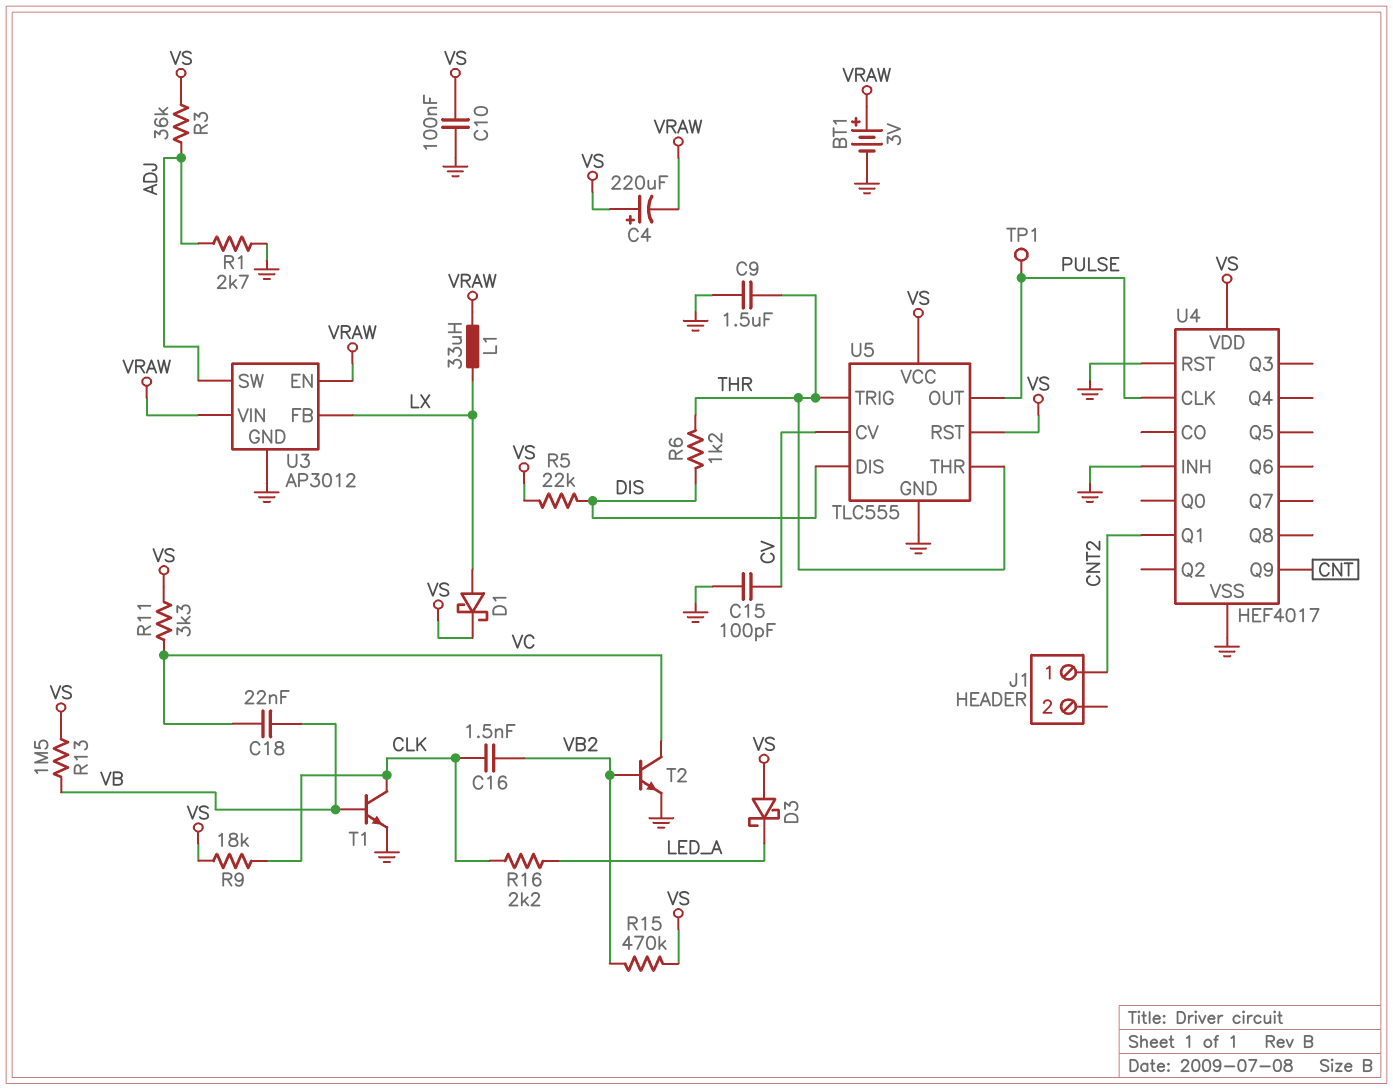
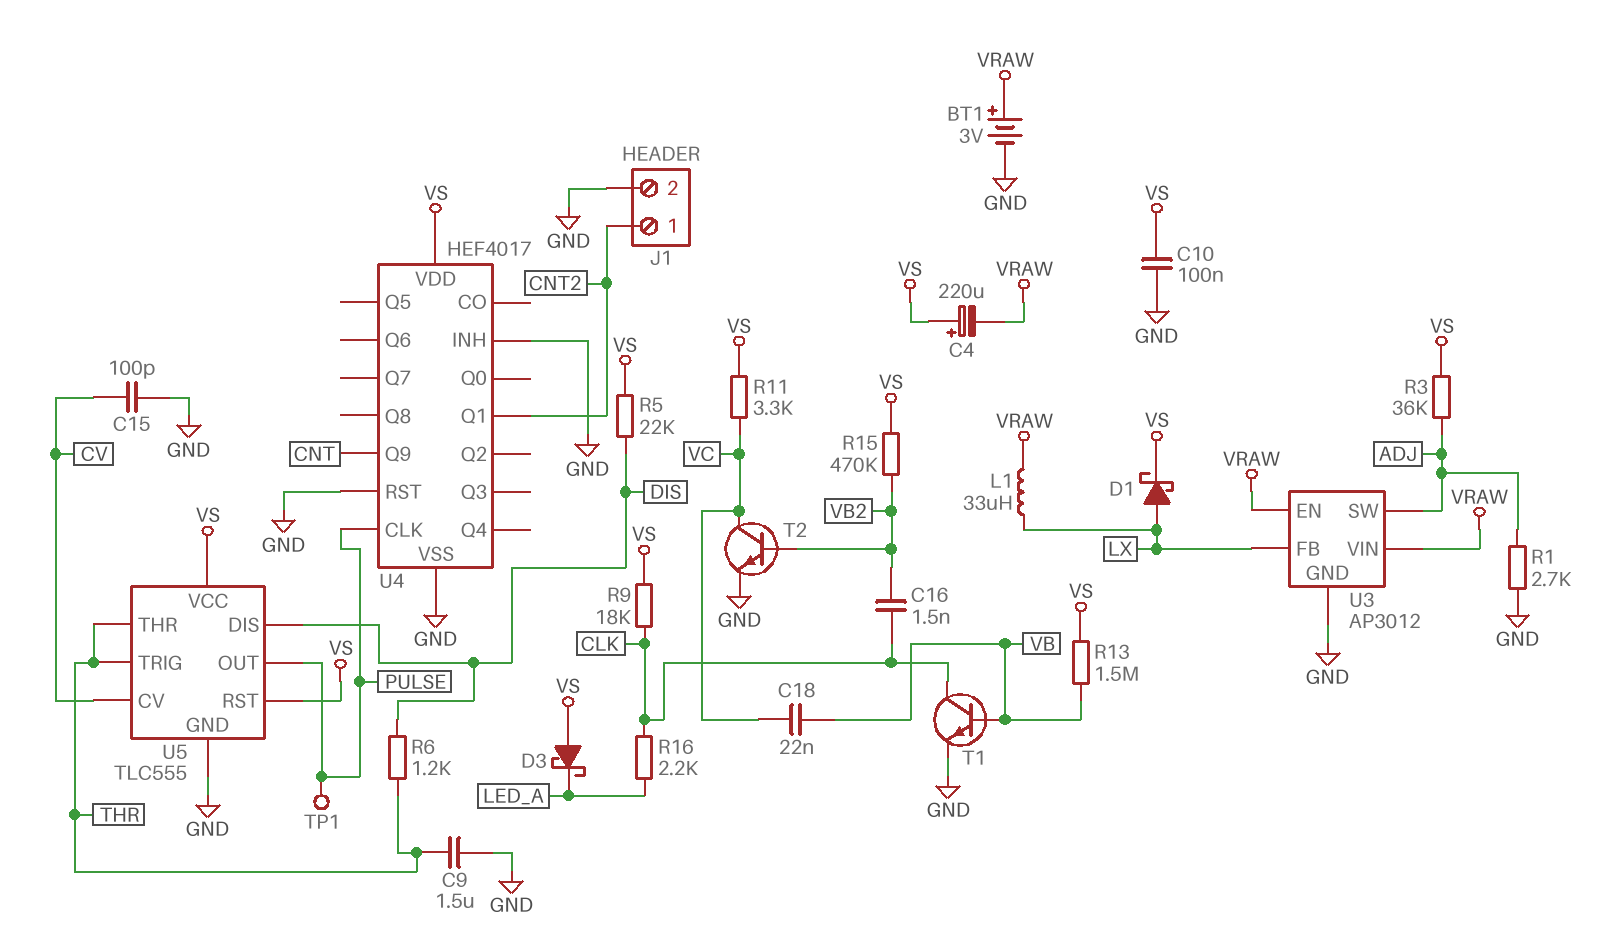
J1 pin 2: none -> GND

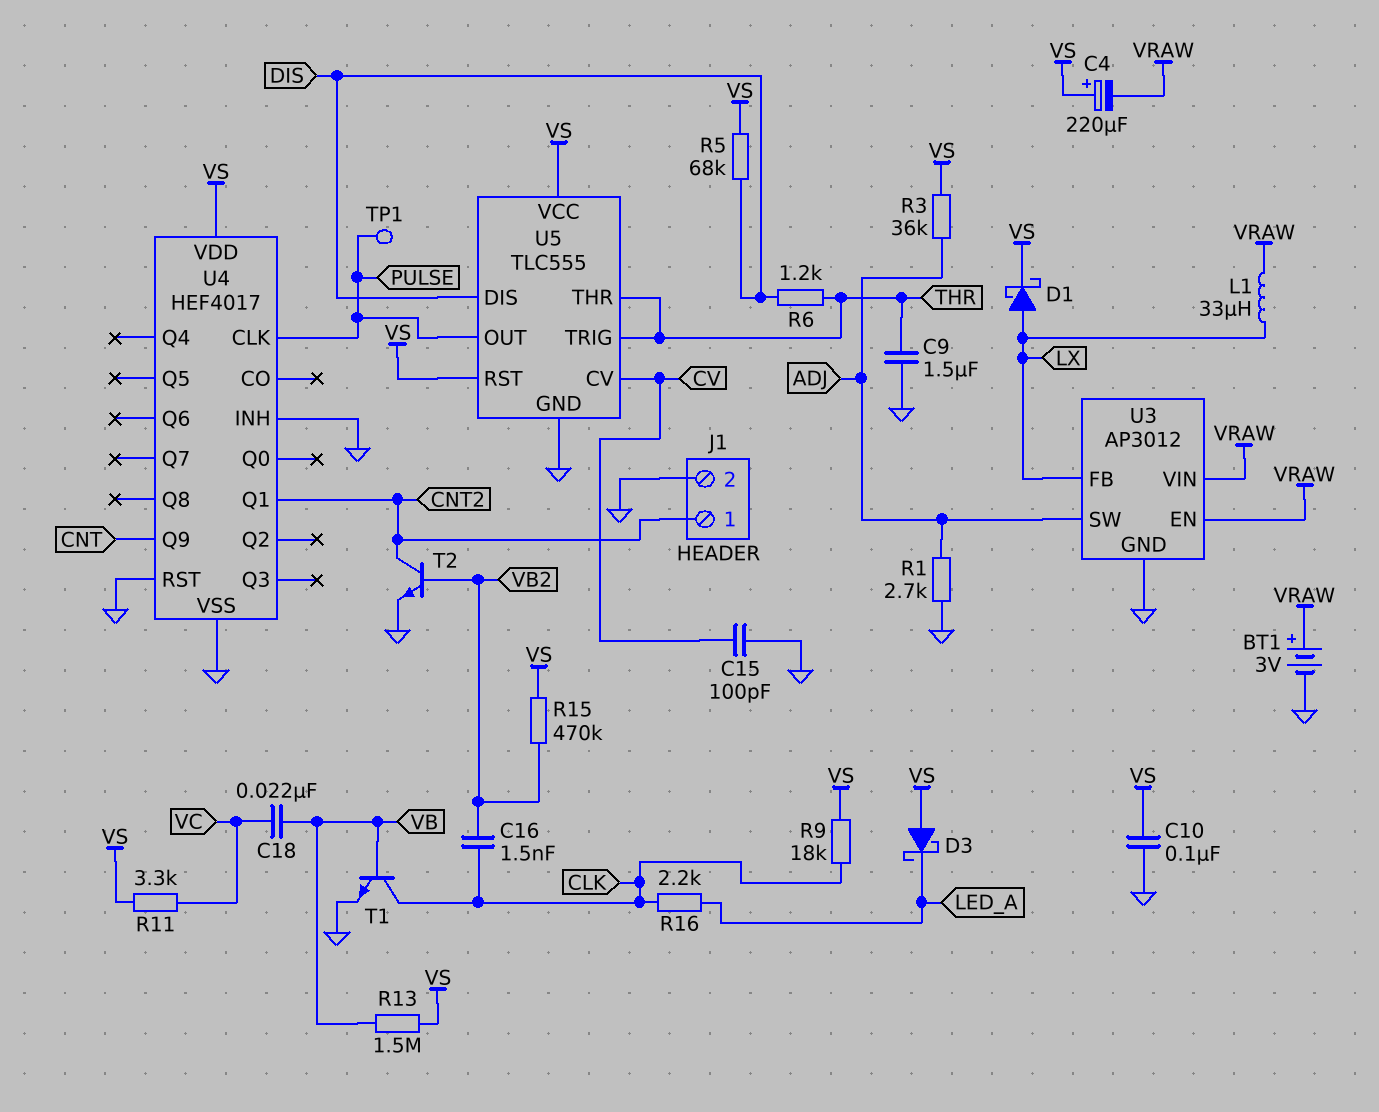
R5: 22k (DIS, VS) -> 68k (DIS, VS)
T2: NPN (B VB2, C VC, E GND) -> NPN (B VB2, C CNT2, E GND)

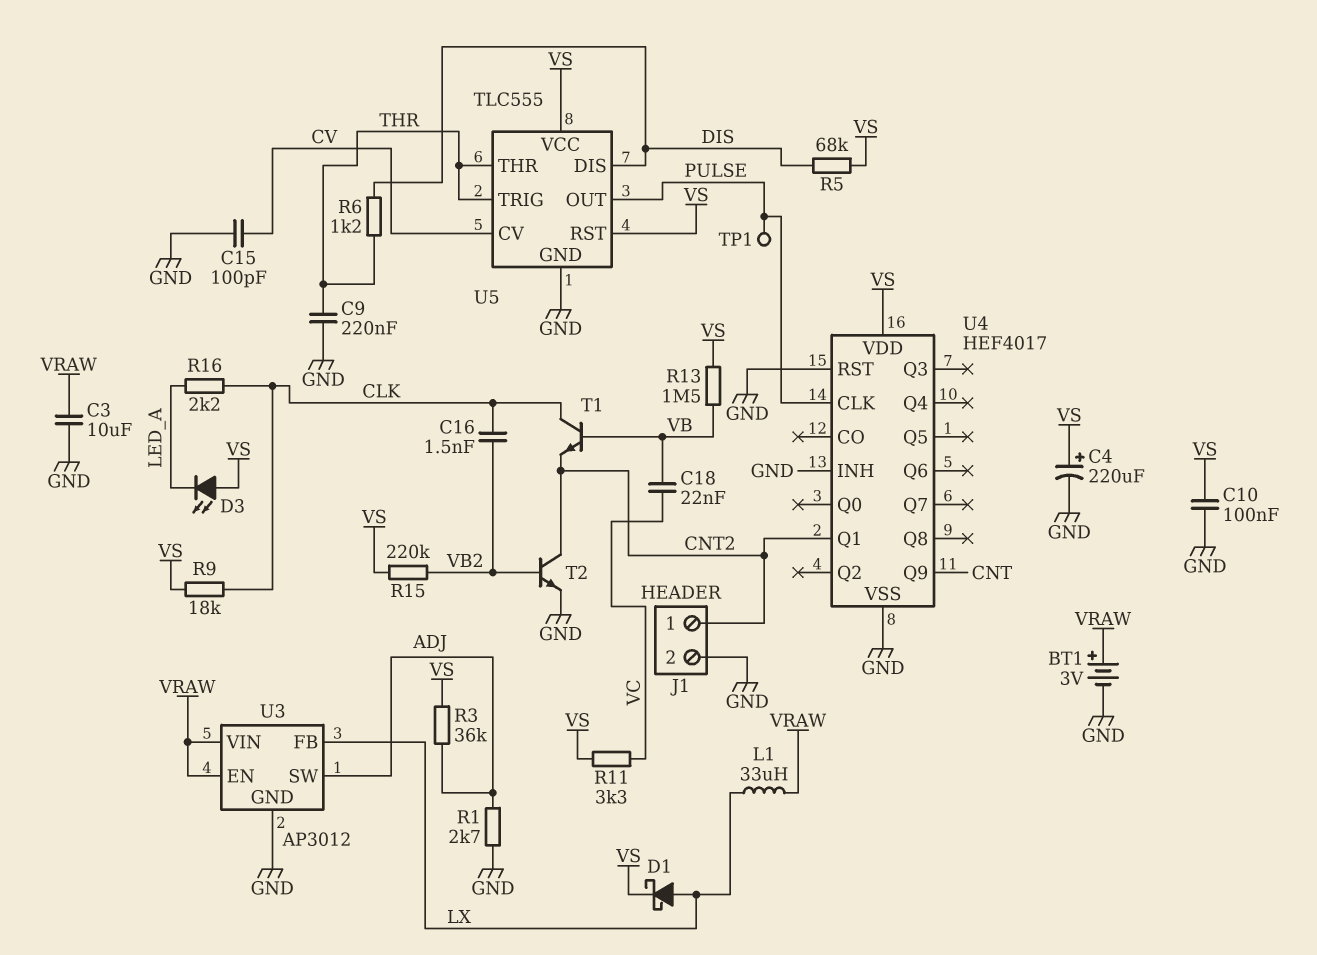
C3: none -> 10uF (GND, VRAW)
C4: 220uF (plus VS, minus VRAW) -> 220uF (plus VS, minus GND)
C9: 1.5uF (GND, THR) -> 220nF (GND, THR)
D3: schottky (A VS, K LED_A) -> LED (A VS, K LED_A)
R15: 470k (VB2, VS) -> 220k (VB2, VS)
T1: NPN (B VB, C CLK, E GND) -> NPN (B VB, C CLK, E CNT2)

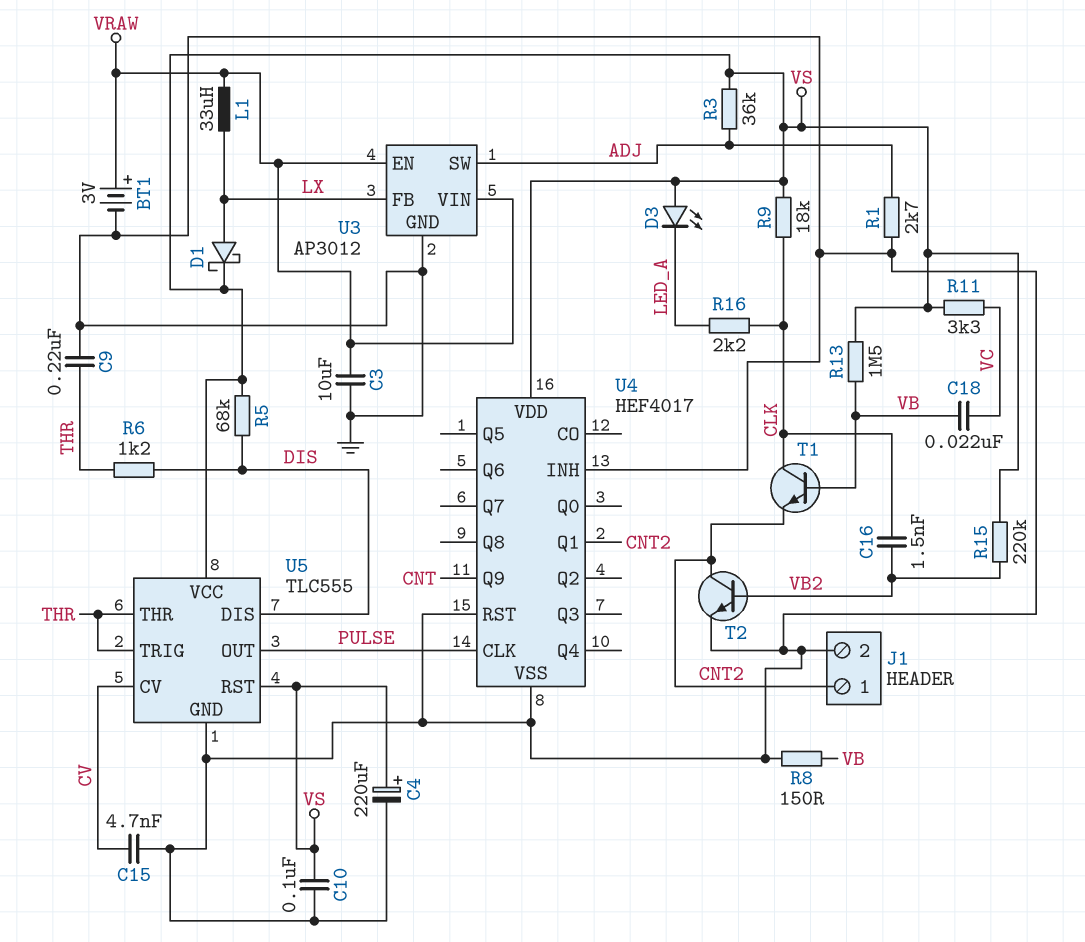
C15: 100pF (CV, GND) -> 4.7nF (CV, GND)
R8: none -> 150 (GND, VB)
TP1: test point (PULSE) -> none

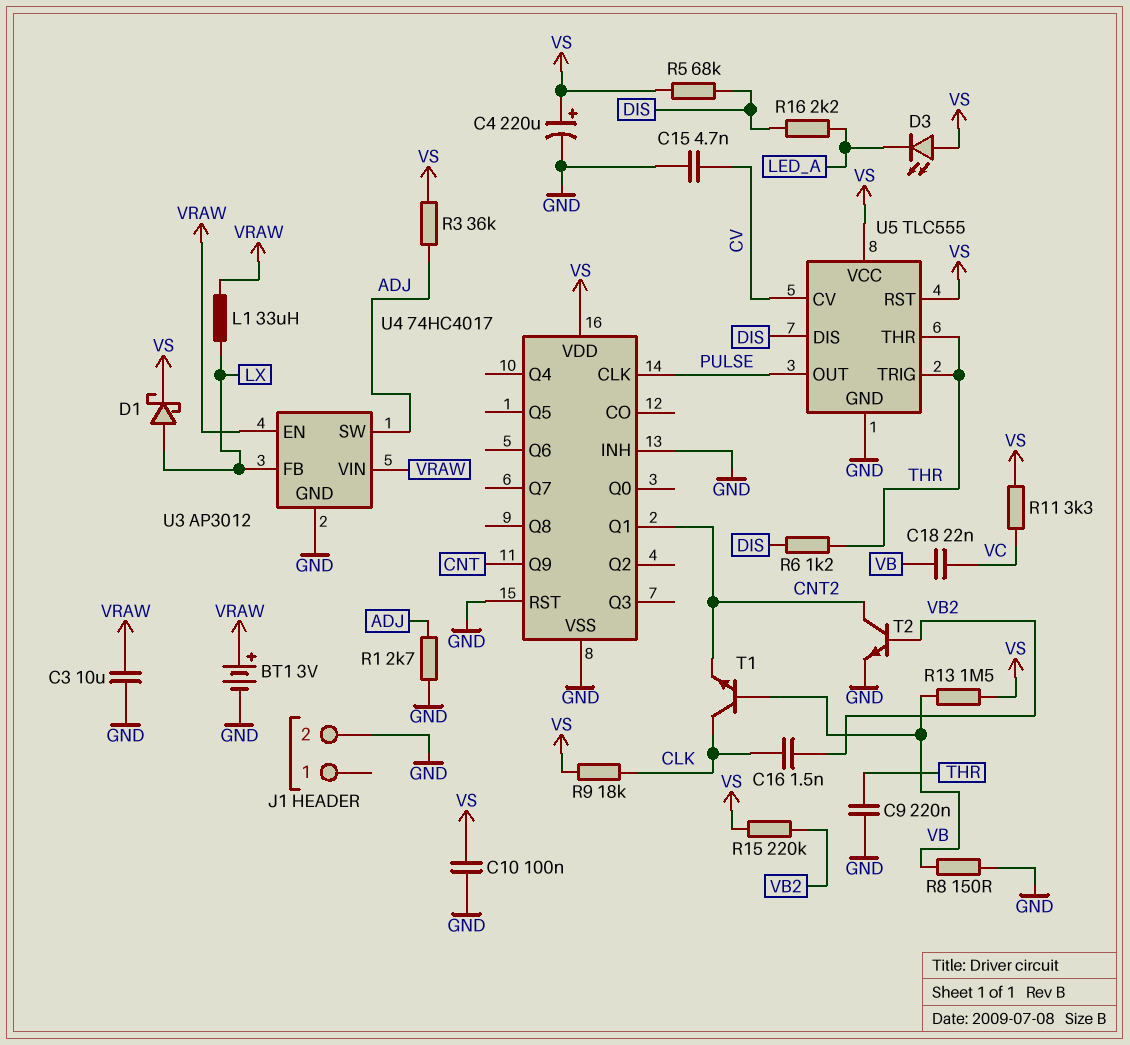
J1 pin 1: CNT2 -> none
R16: 2.2k (CLK, LED_A) -> 2.2k (DIS, LED_A)
U4: HEF4017 -> 74HC4017

